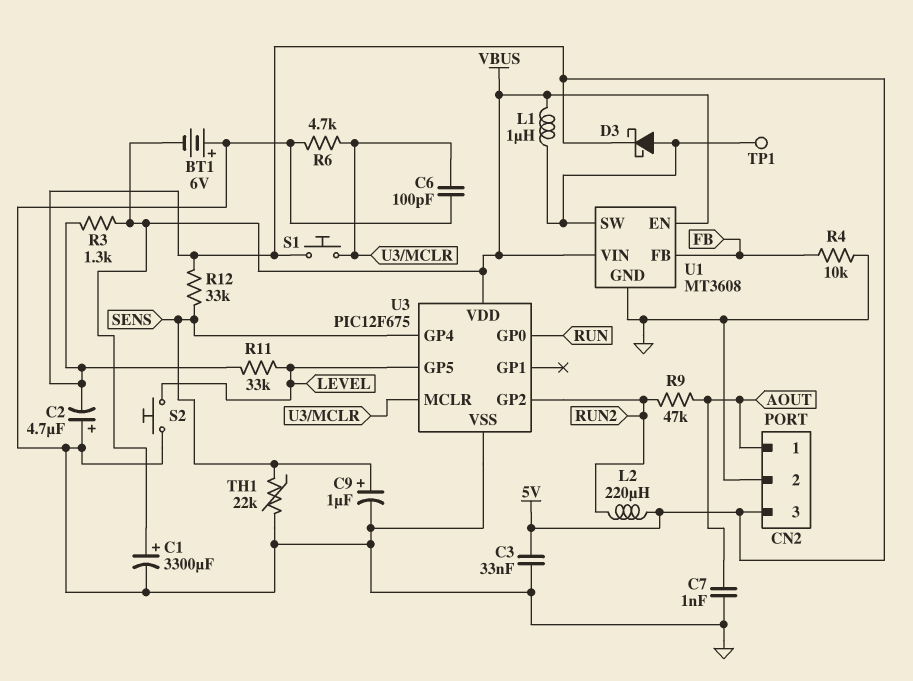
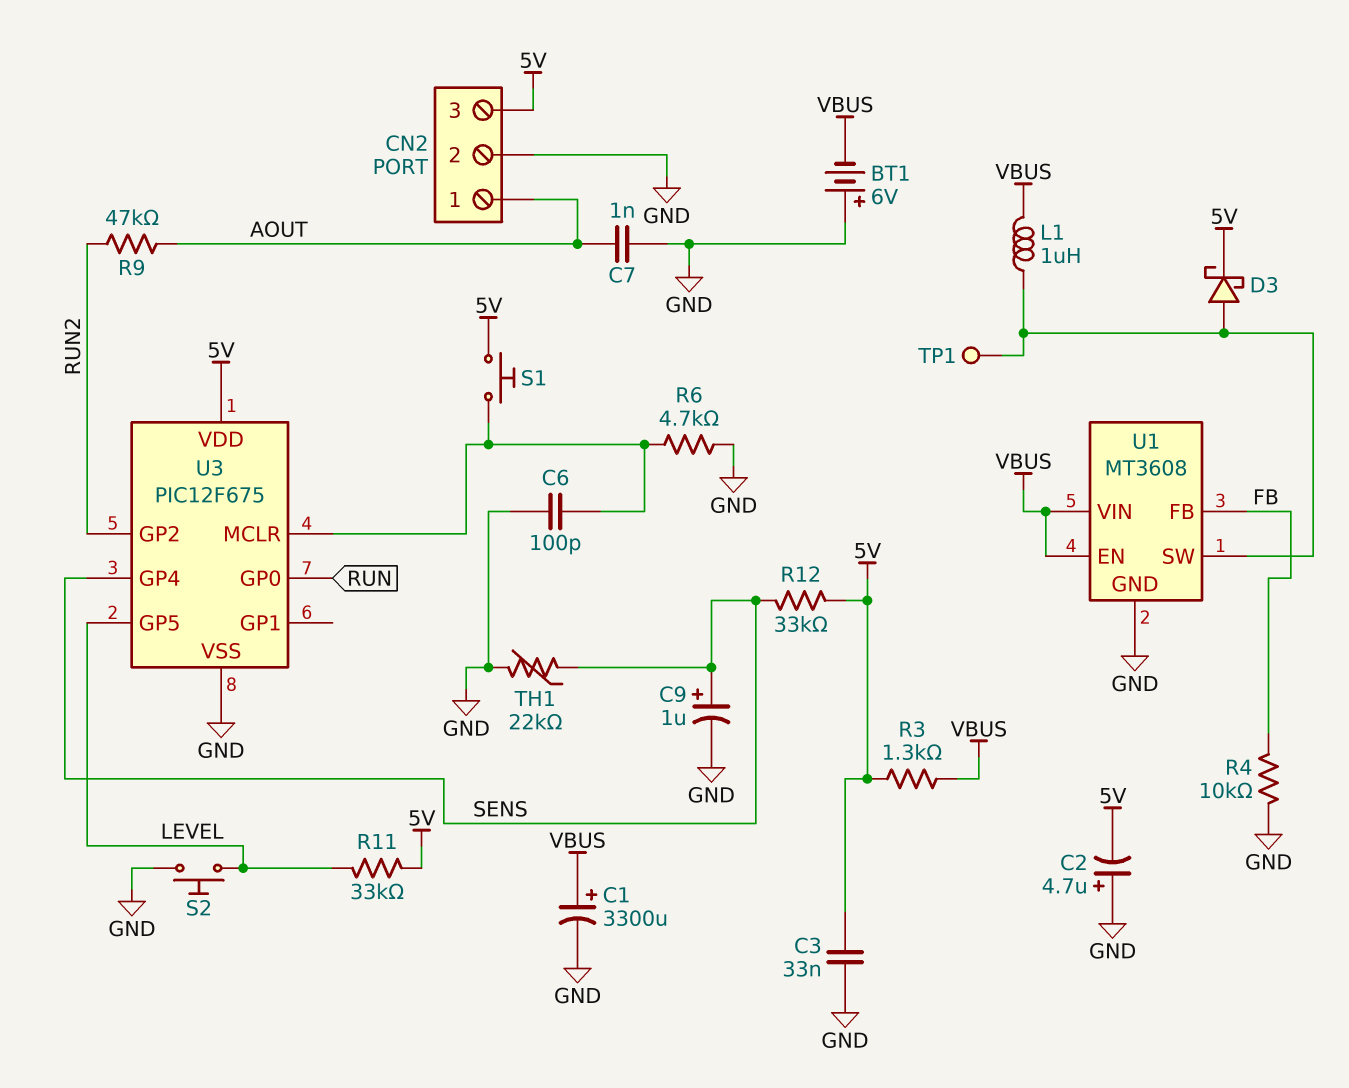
L2: 220uH (5V, RUN2) -> none
U3 pin VDD: VBUS -> 5V

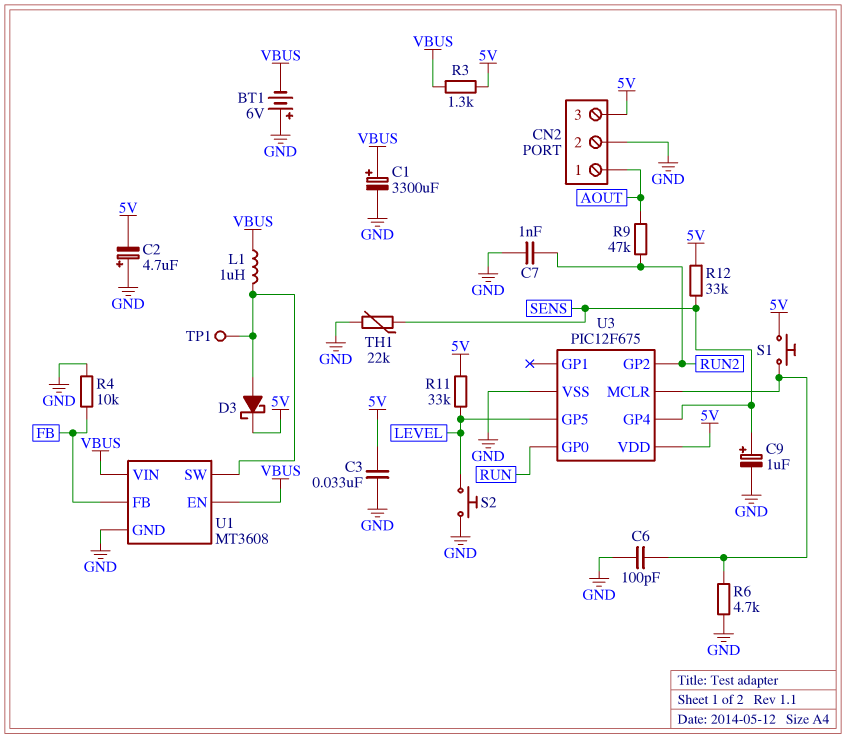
C7: 1nF (AOUT, GND) -> 1nF (GND, RUN2)

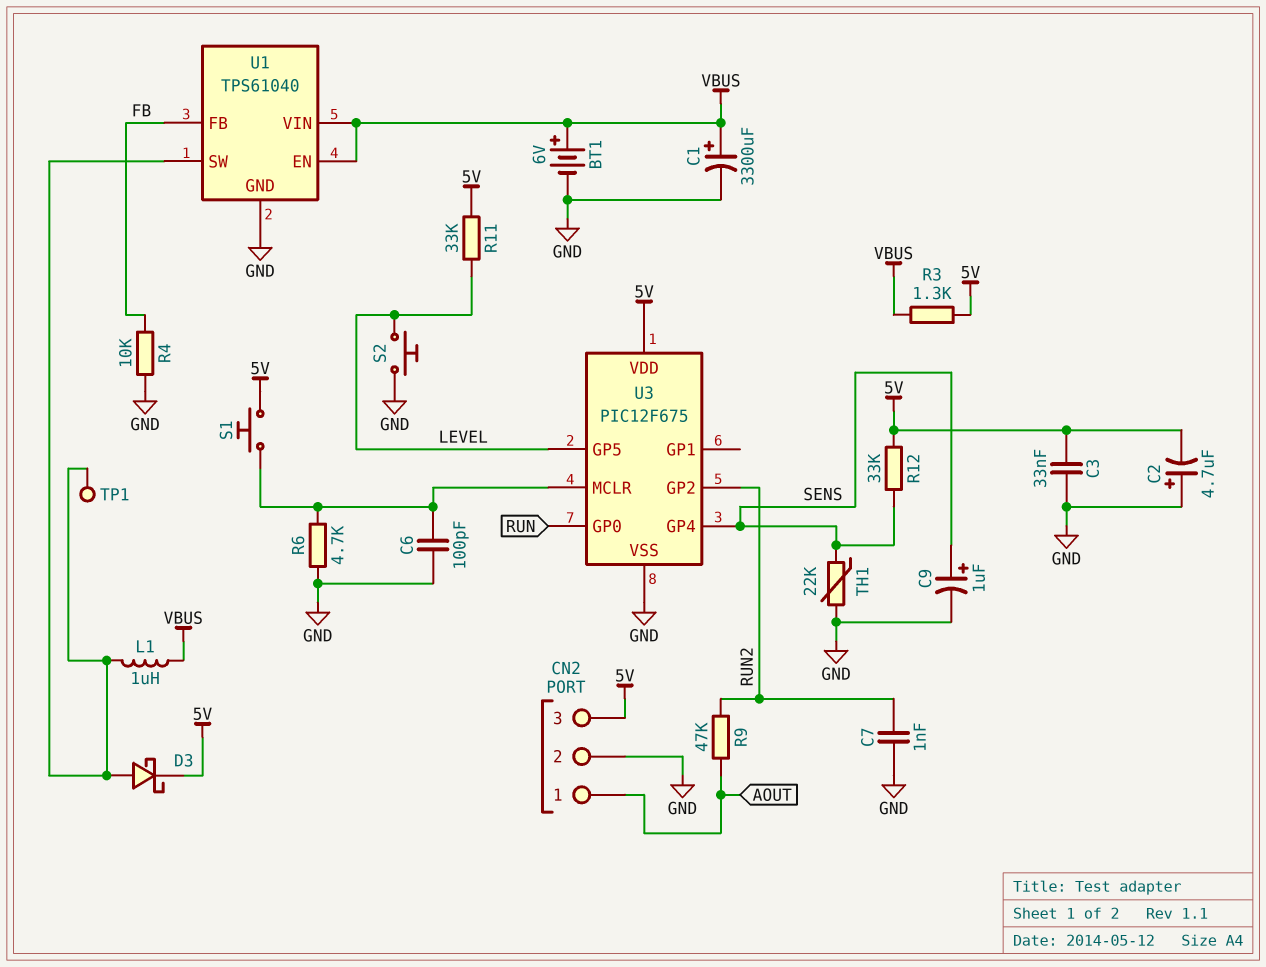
BT1: 6V (plus GND, minus VBUS) -> 6V (plus VBUS, minus GND)
U1: MT3608 -> TPS61040

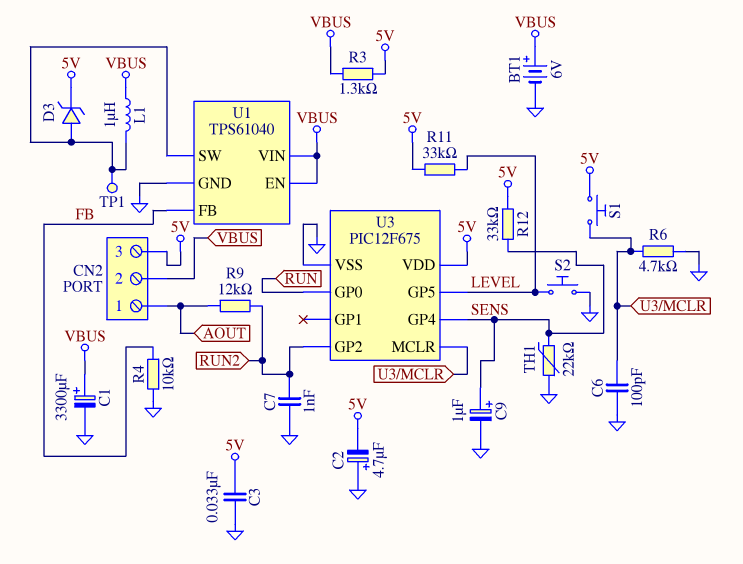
CN2 pin 2: GND -> VBUS
D3: schottky (A U1/SW, K 5V) -> zener (A U1/SW, K 5V)
R9: 47k (AOUT, RUN2) -> 12k (AOUT, RUN2)

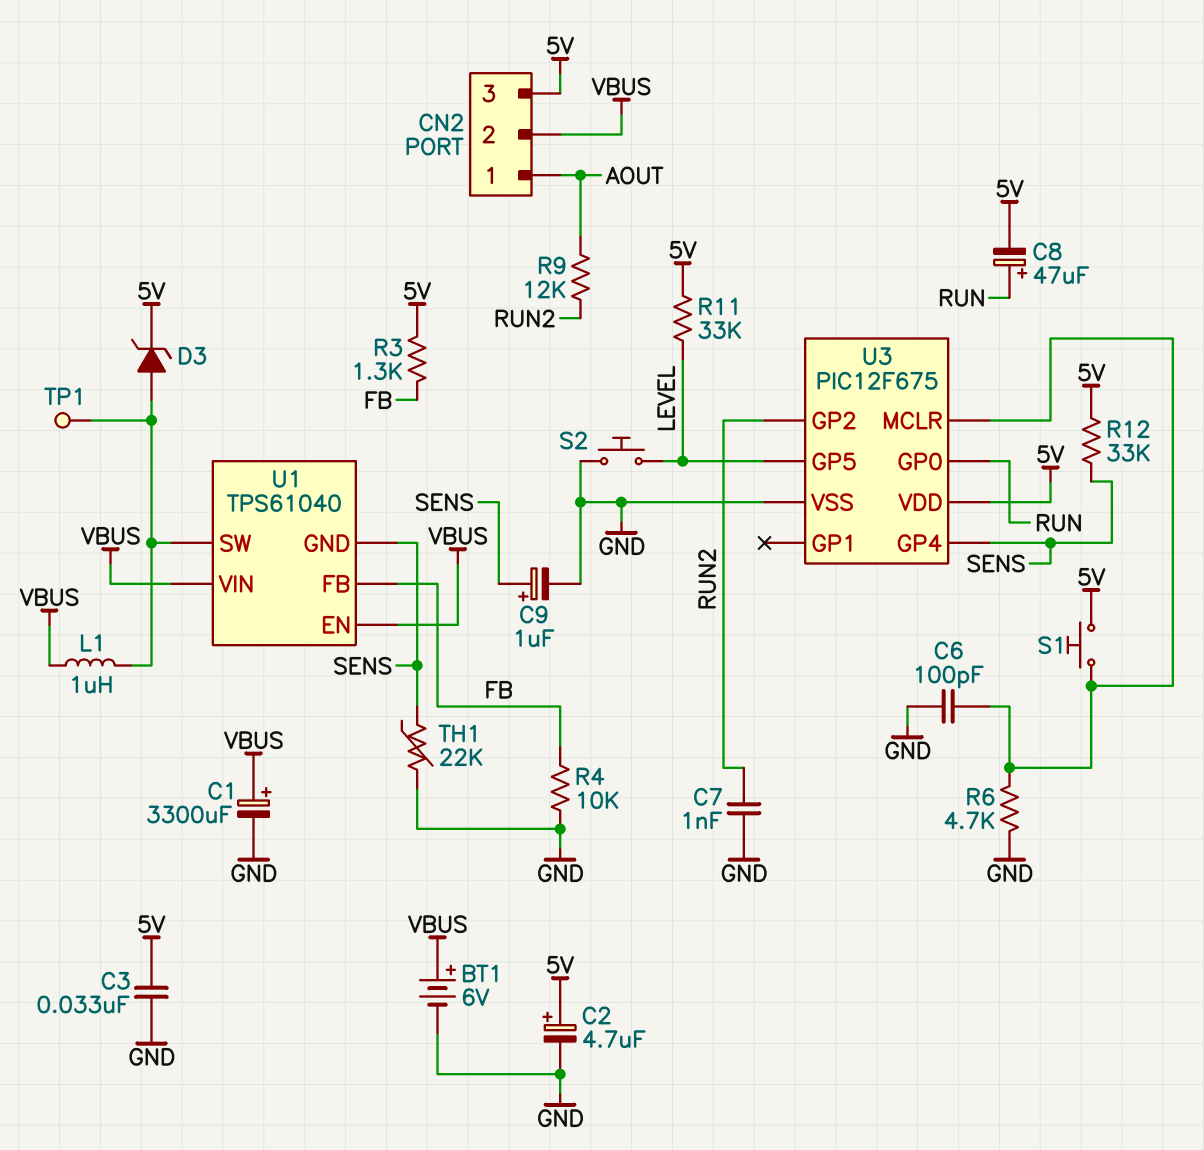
C2: 4.7uF (plus GND, minus 5V) -> 4.7uF (plus 5V, minus GND)
C8: none -> 47uF (plus RUN, minus 5V)
R3: 1.3k (5V, VBUS) -> 1.3k (5V, FB)
U1 pin GND: GND -> SENS

